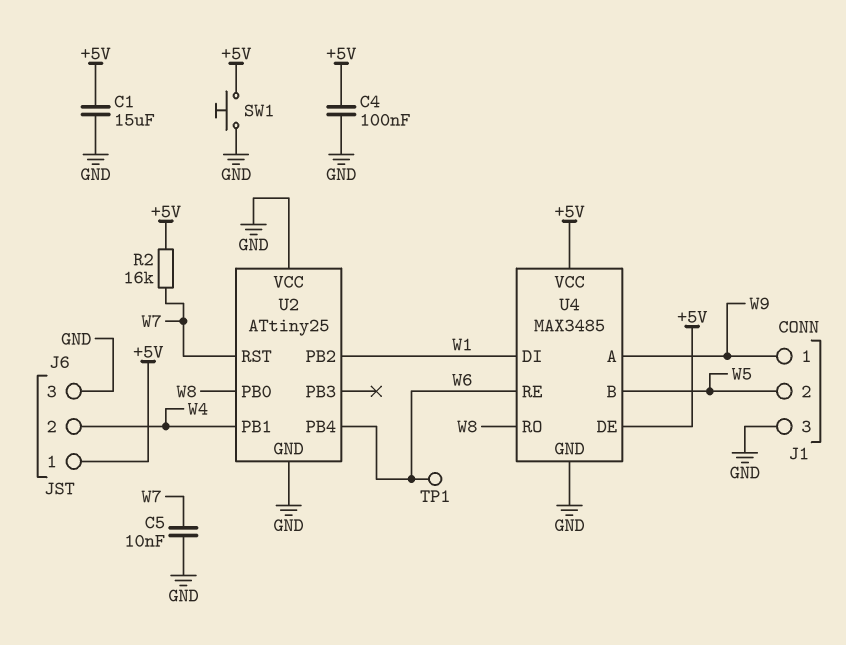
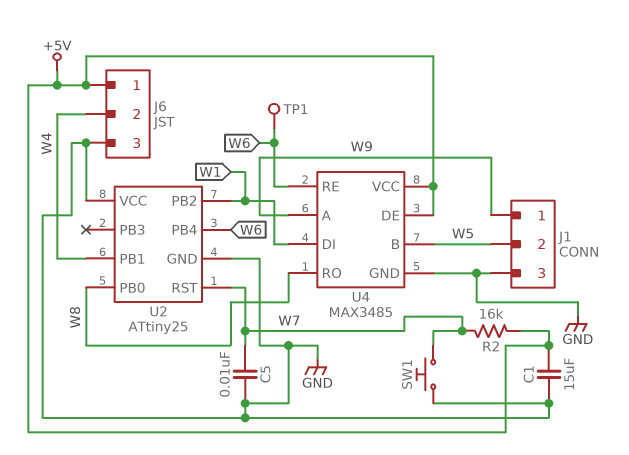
C4: 100nF (+5V, GND) -> none
SW1: button (+5V, GND) -> button (GND, W7)

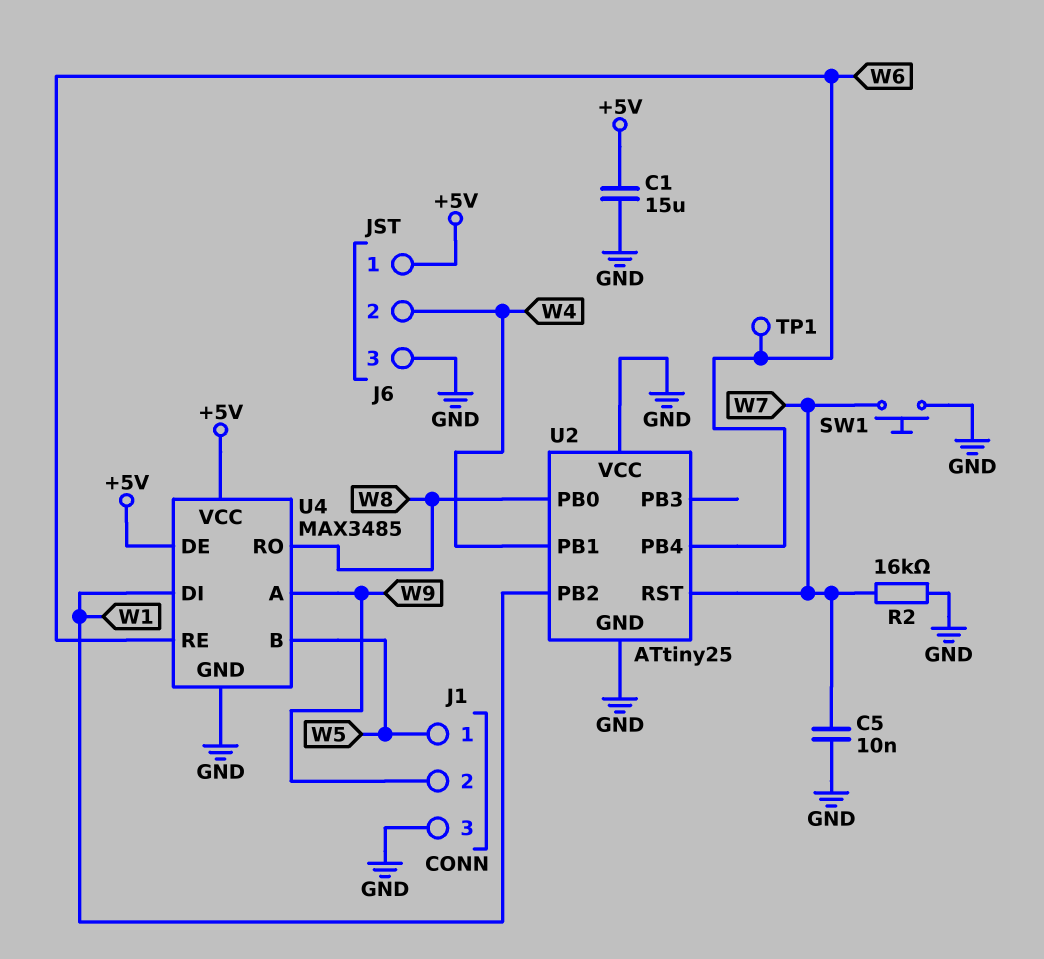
J1 pin 1: W9 -> W5
J1 pin 2: W5 -> W9
R2: 16k (+5V, W7) -> 16k (GND, W7)

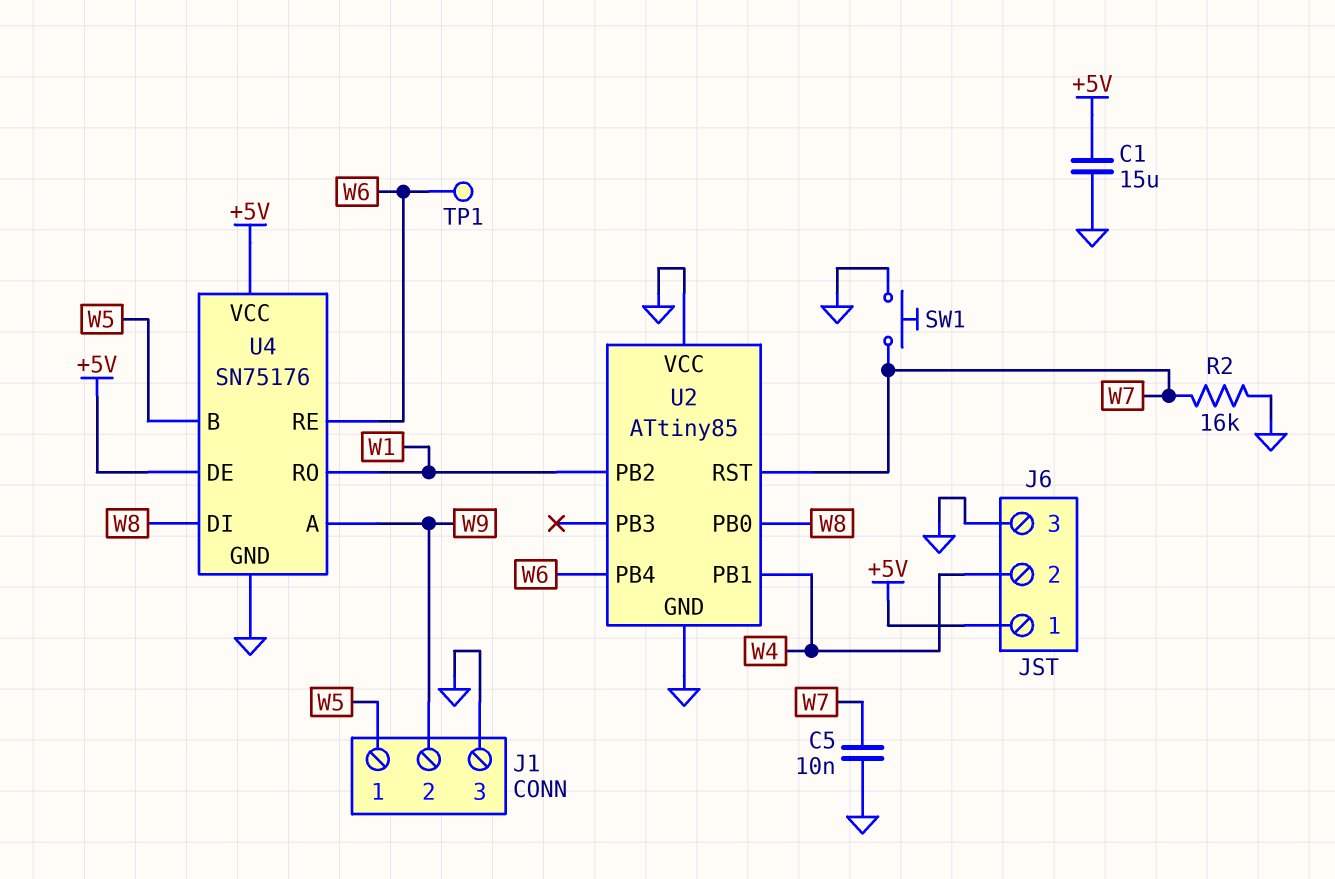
U2: ATtiny25 -> ATtiny85
U4: MAX3485 -> SN75176
U4 pin DI: W1 -> W8
U4 pin RO: W8 -> W1

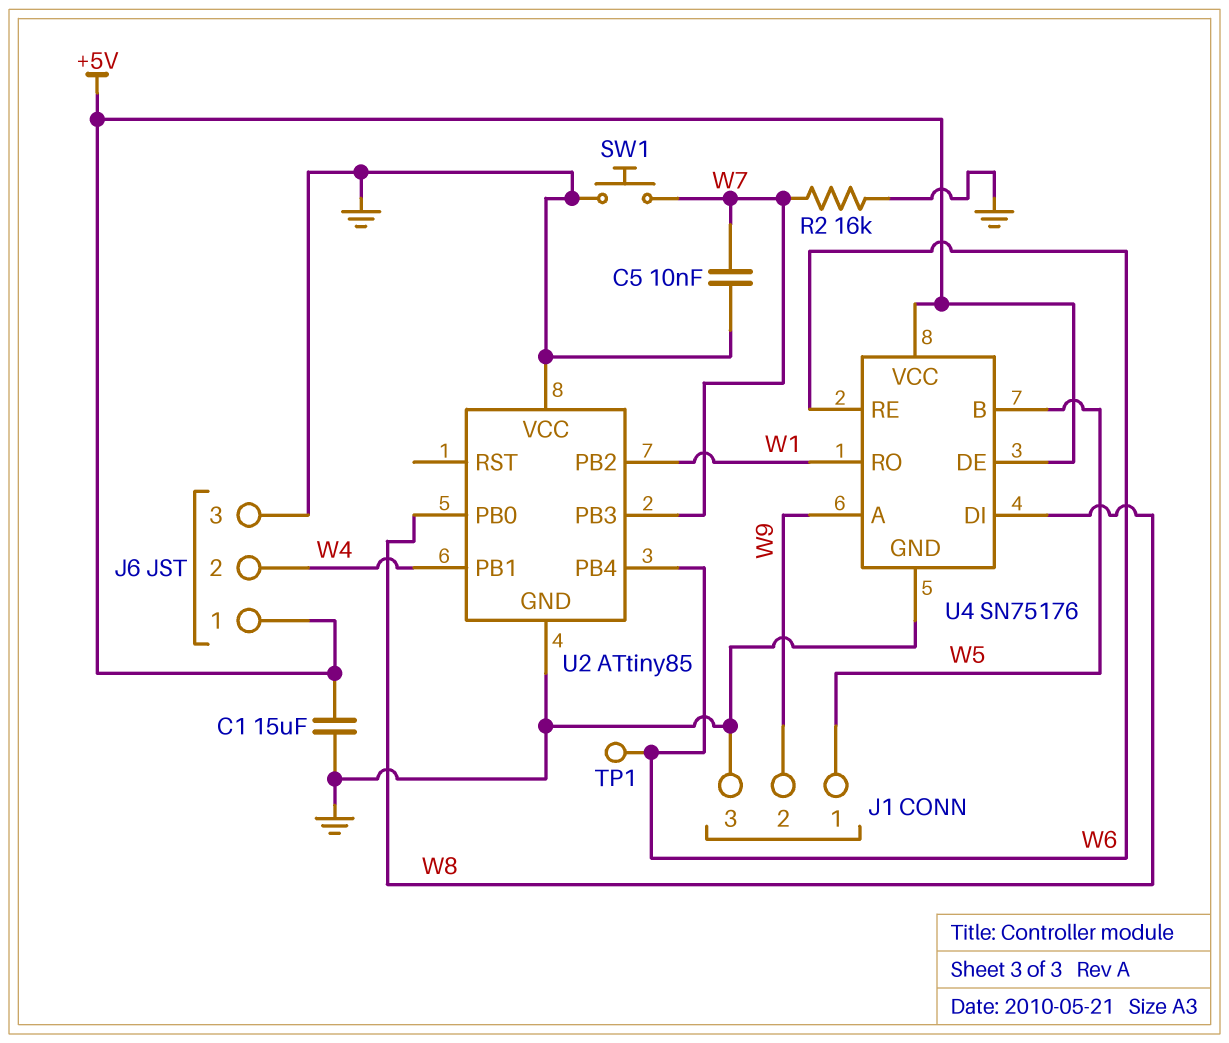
U2 pin PB3: none -> W7
U2 pin RST: W7 -> none

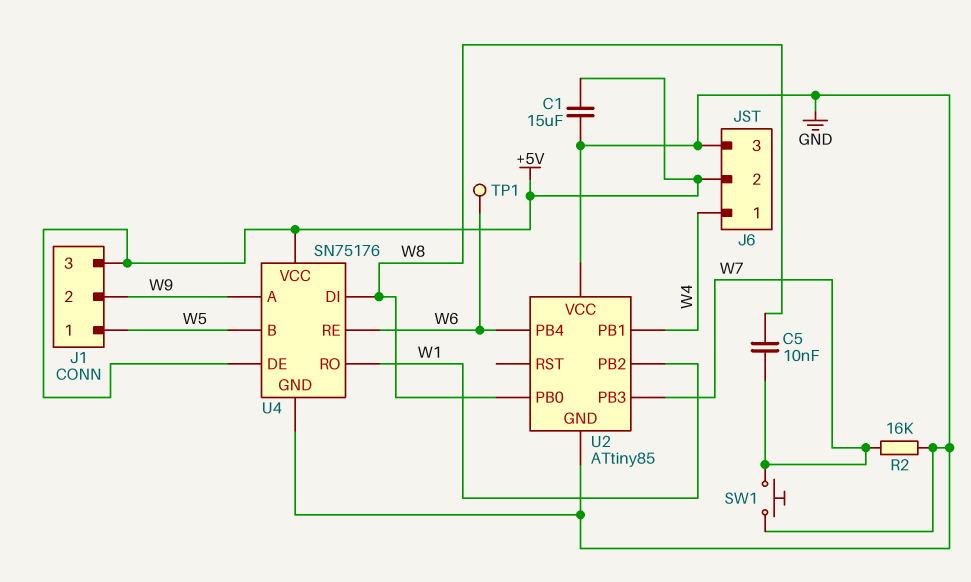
C5: 10nF (GND, W7) -> 10nF (W7, W8)
J1 pin 3: GND -> +5V
J6 pin 1: +5V -> W4
J6 pin 2: W4 -> +5V

